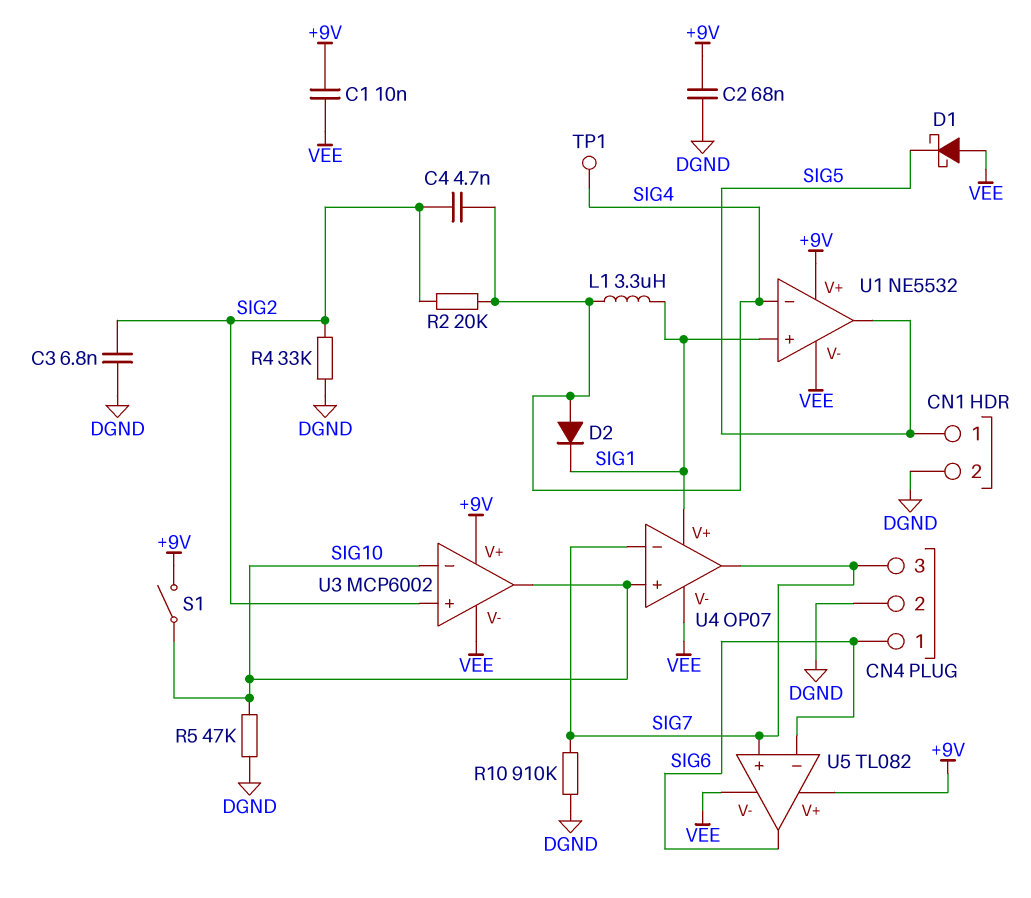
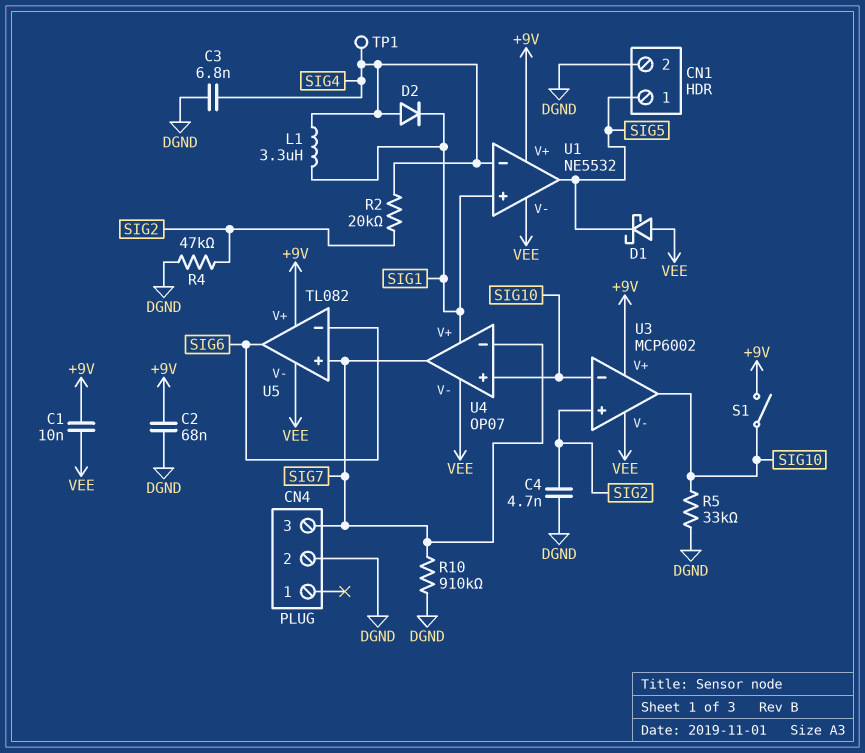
C3: 6.8nF (DGND, SIG2) -> 6.8nF (DGND, SIG4)
C4: 4.7nF (SIG2, SIG4) -> 4.7nF (DGND, SIG2)
CN4 pin 1: SIG6 -> none
R4: 33k (DGND, SIG2) -> 47k (DGND, SIG2)
R5: 47k (DGND, SIG10) -> 33k (DGND, SIG10)

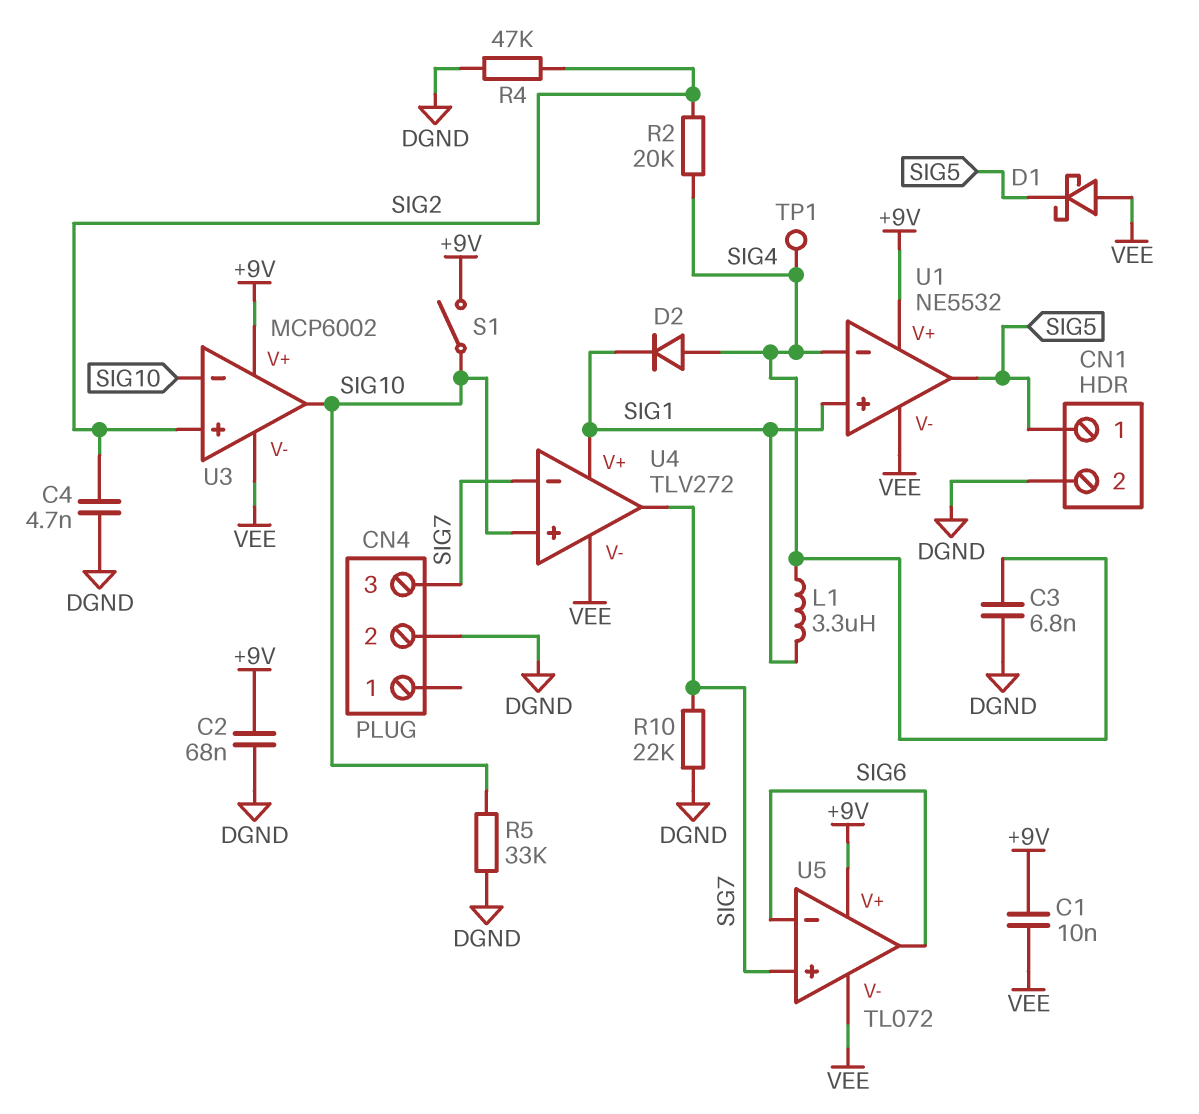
R10: 910k (DGND, SIG7) -> 22k (DGND, SIG7)
U4: OP07 -> TLV272
U5: TL082 -> TL072

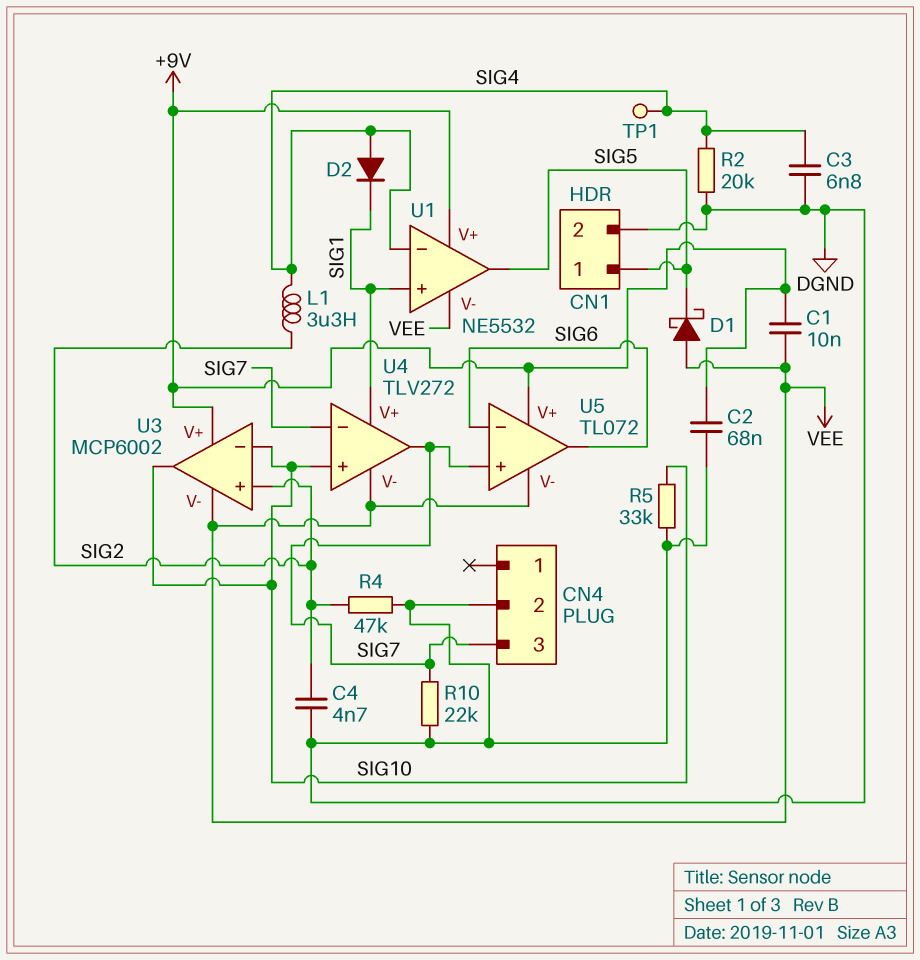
L1: 3.3uH (SIG1, SIG4) -> 3.3uH (SIG2, SIG4)
R2: 20k (SIG2, SIG4) -> 20k (DGND, SIG4)
S1: switch (+9V, SIG10) -> none

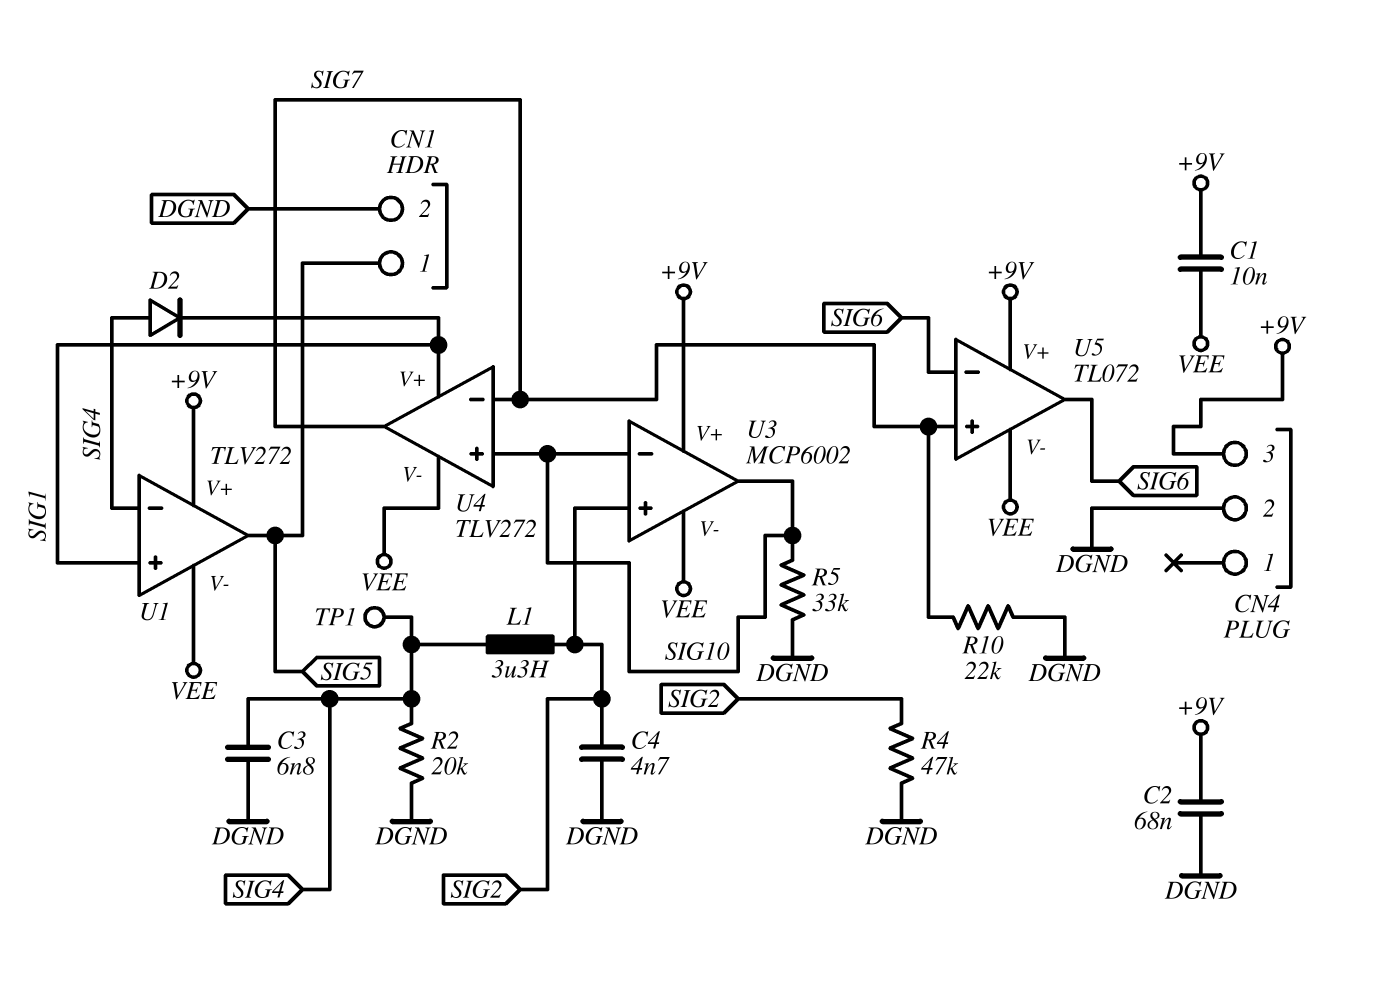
CN4 pin 3: SIG7 -> +9V
D1: schottky (A VEE, K SIG5) -> none
U1: NE5532 -> TLV272

